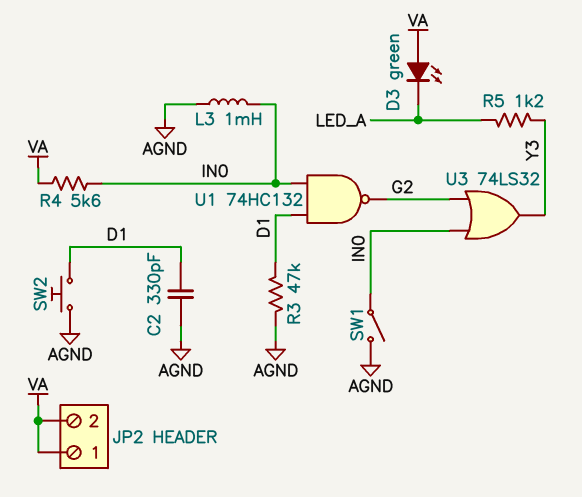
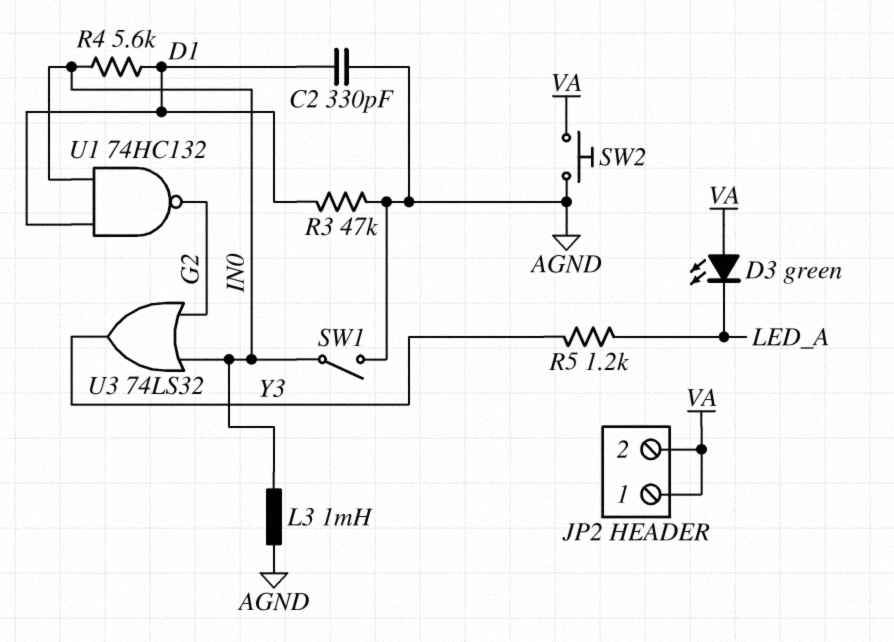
R4: 5.6k (IN0, VA) -> 5.6k (D1, IN0)
SW2: button (AGND, D1) -> button (AGND, VA)

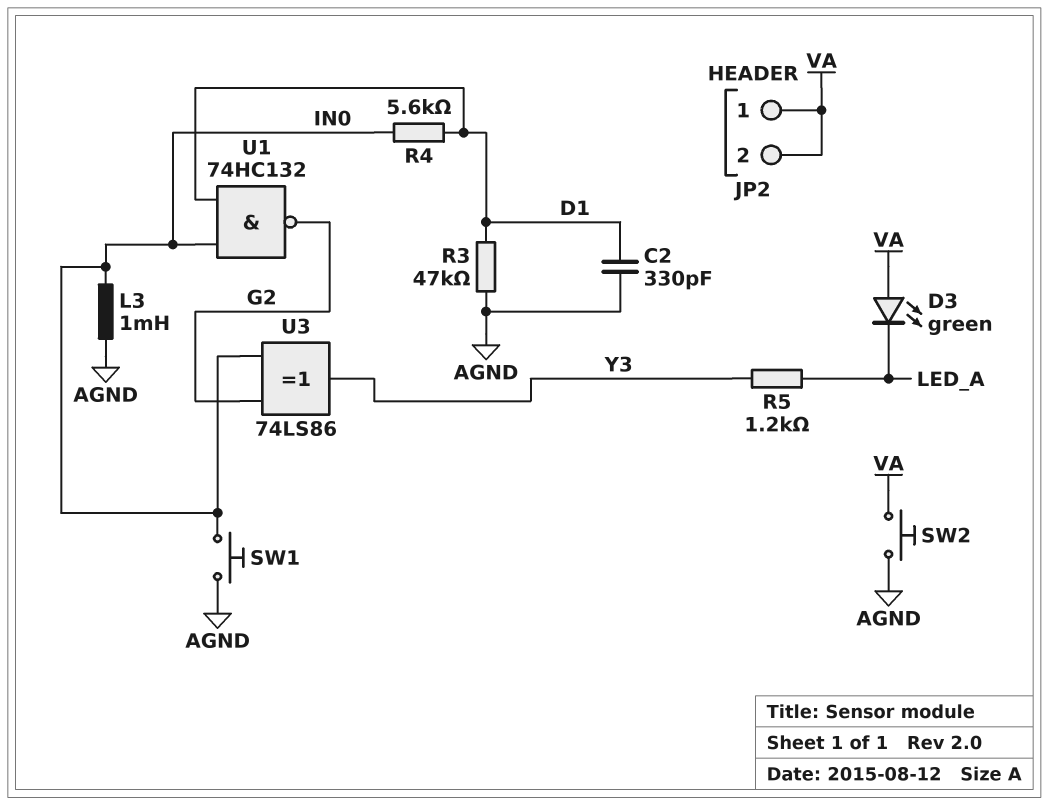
SW1: switch (AGND, IN0) -> button (AGND, IN0)
U3: OR 74LS32 (in G2, in IN0, out Y3) -> XOR 74LS86 (in G2, in IN0, out Y3)

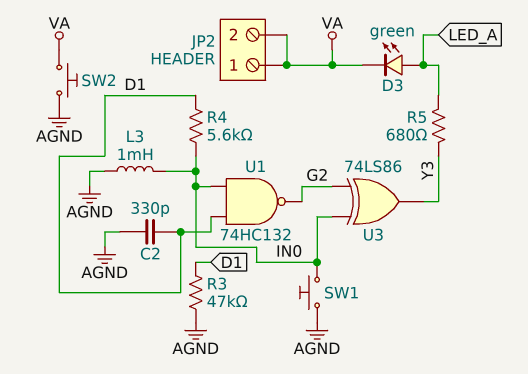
D3: LED green (A VA, K LED_A) -> LED green (A LED_A, K VA)
R5: 1.2k (LED_A, Y3) -> 680 (LED_A, Y3)

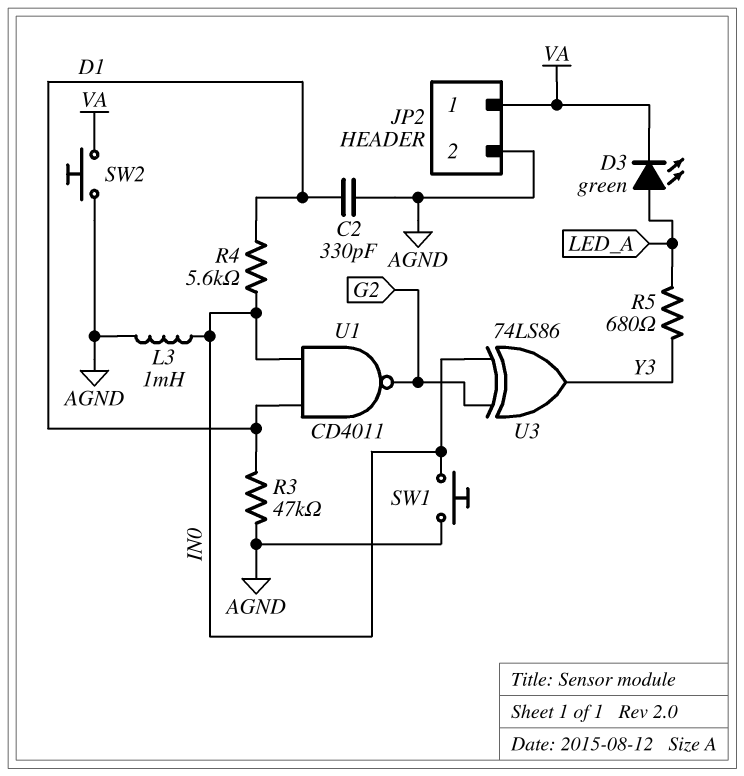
JP2 pin 2: VA -> AGND
U1: NAND 74HC132 (in D1, in IN0, out G2) -> NAND CD4011 (in D1, in IN0, out G2)

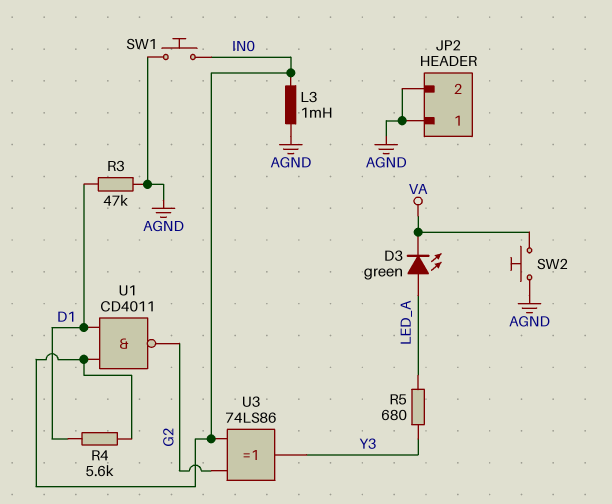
C2: 330pF (AGND, D1) -> none
JP2 pin 1: VA -> AGND

